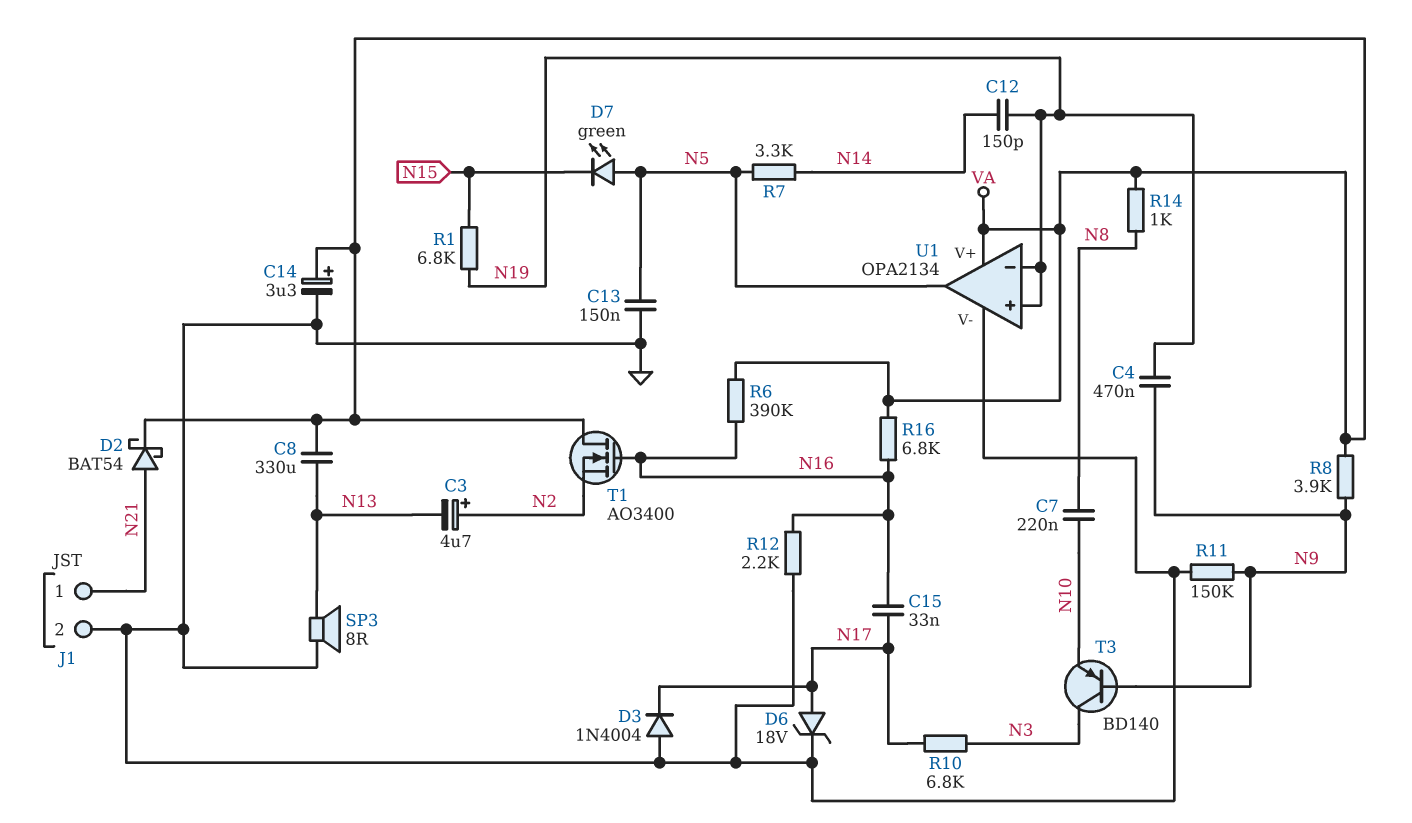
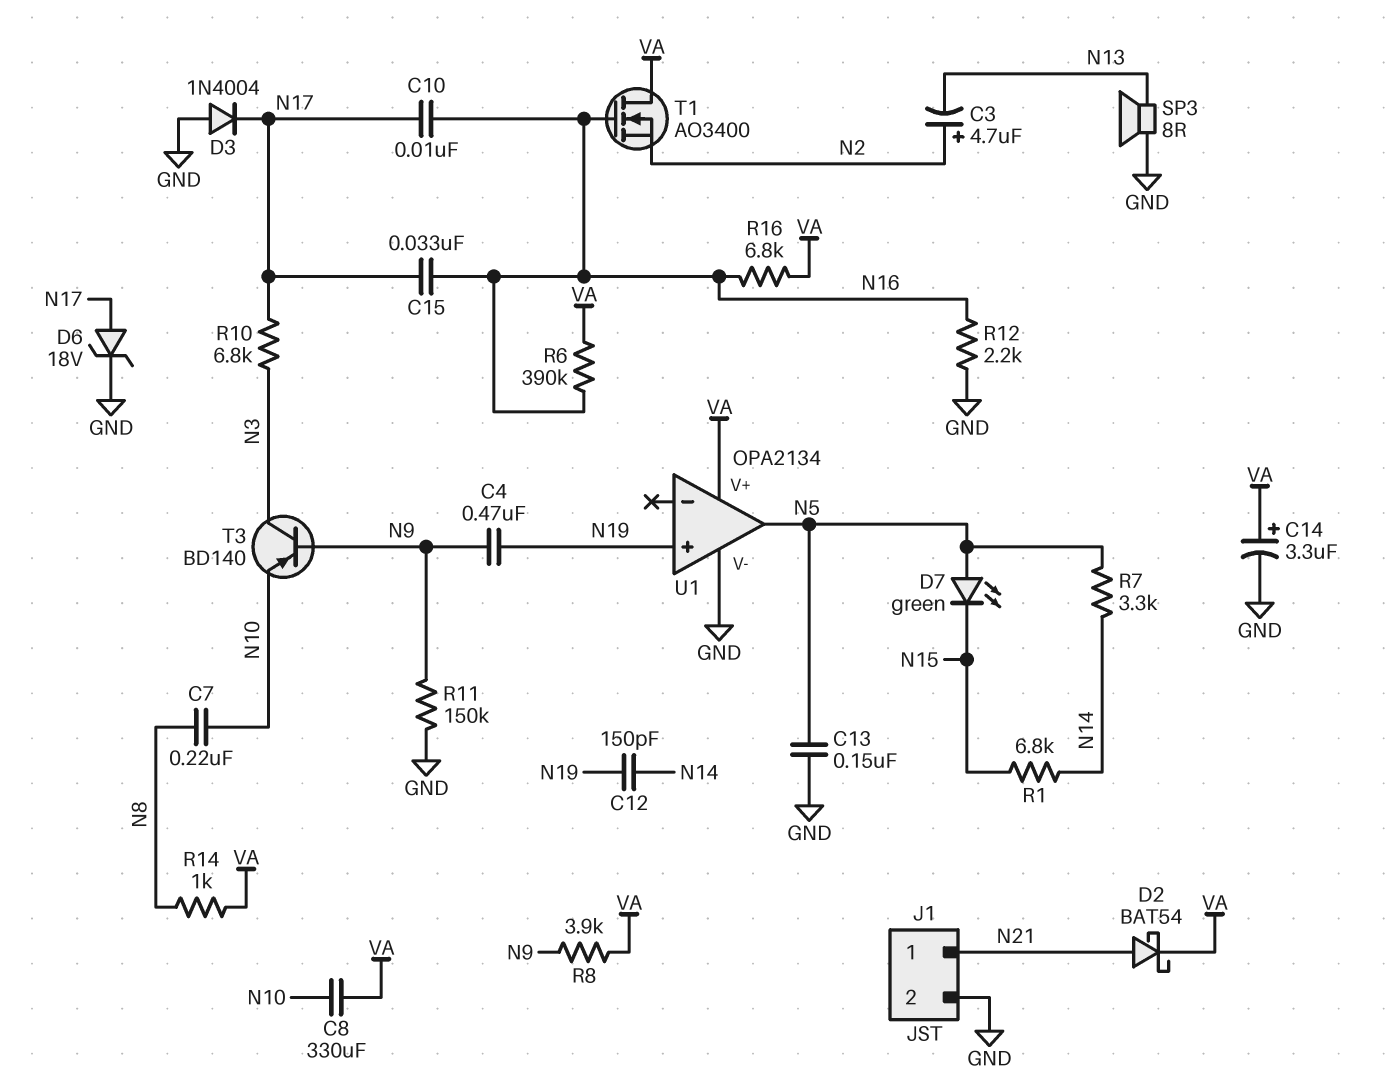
C8: 330uF (N13, VA) -> 330uF (N10, VA)
C10: none -> 10nF (N16, N17)
R1: 6.8k (N15, N19) -> 6.8k (N14, N15)
U1 pin in-: N19 -> none

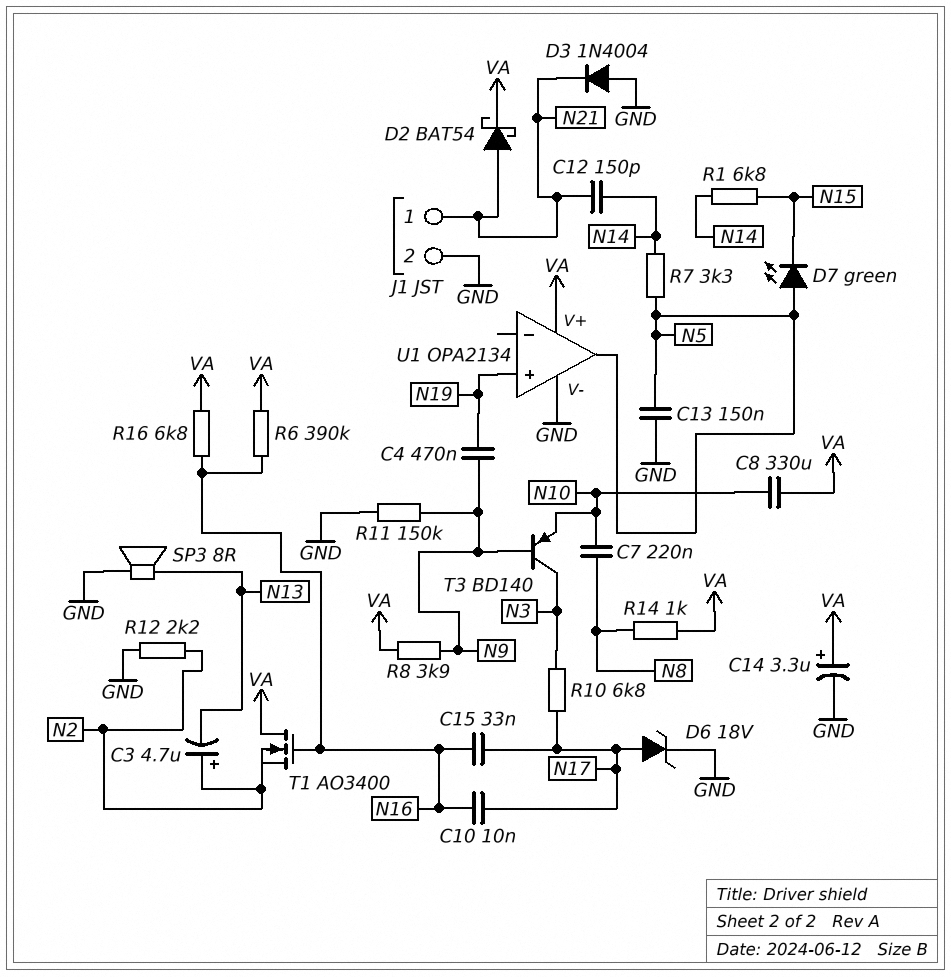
C12: 150pF (N14, N19) -> 150pF (N14, N21)
D3: diode 1N4004 (A GND, K N17) -> diode 1N4004 (A GND, K N21)
R12: 2.2k (GND, N16) -> 2.2k (GND, N2)

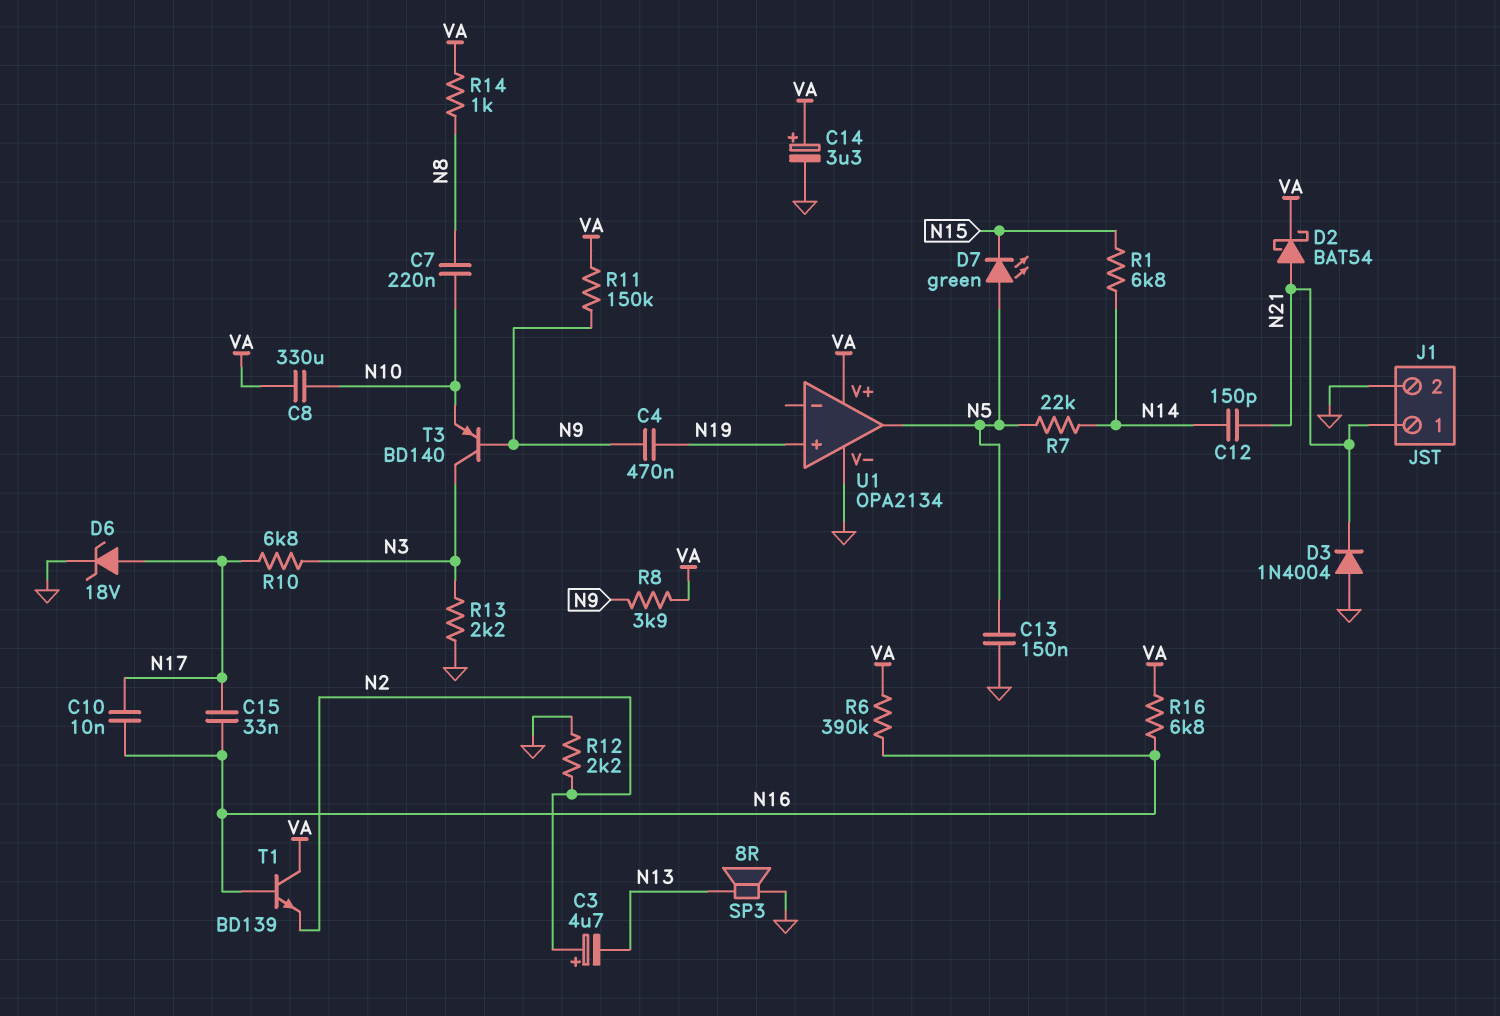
R7: 3.3k (N5, N14) -> 22k (N5, N14)
R11: 150k (GND, N9) -> 150k (N9, VA)
R13: none -> 2.2k (GND, N3)
T1: NMOS AO3400 (G N16, D VA, S N2) -> NPN BD139 (B N16, C VA, E N2)

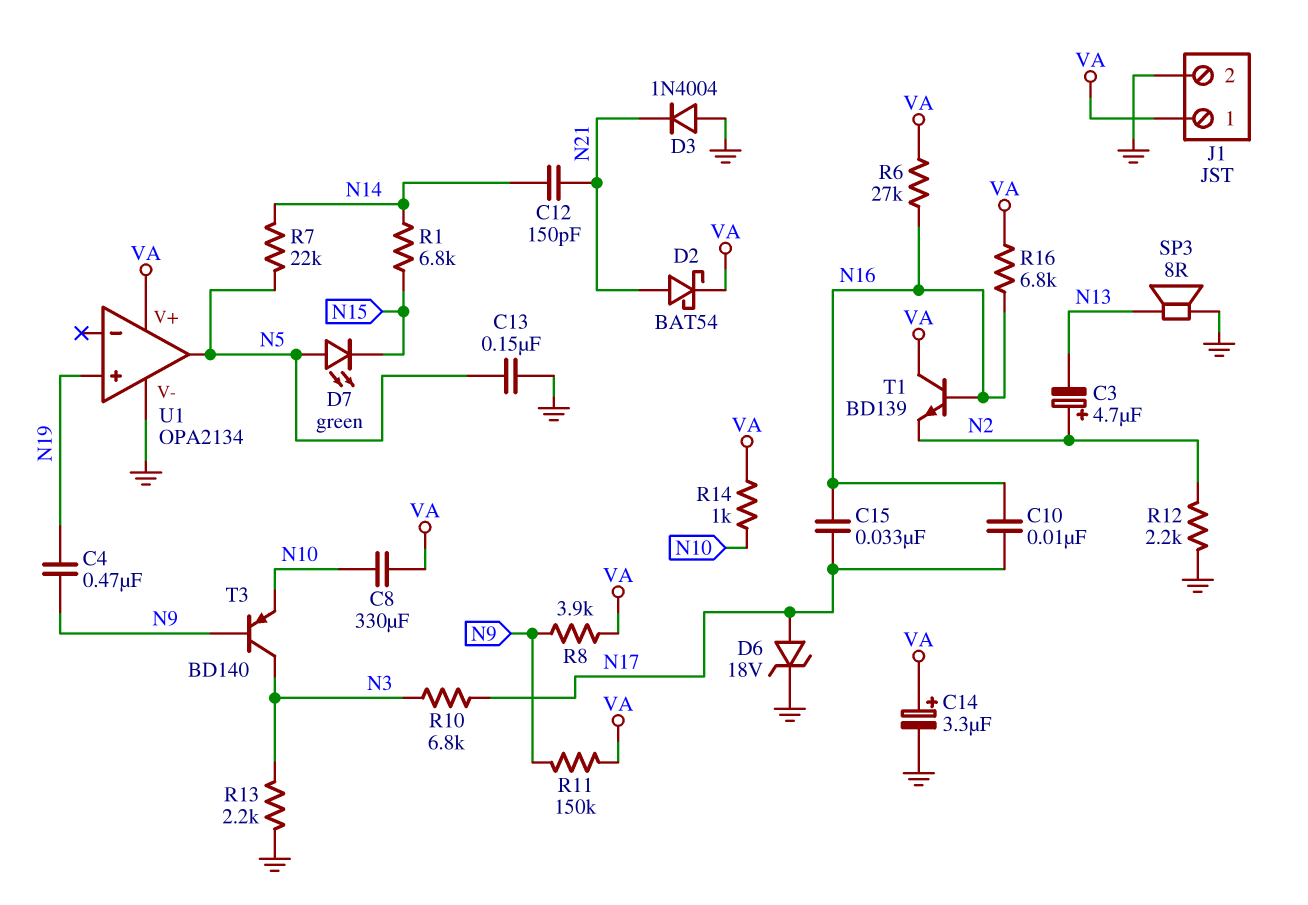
C7: 220nF (N8, N10) -> none
J1 pin 1: N21 -> VA
R6: 390k (N16, VA) -> 27k (N16, VA)
R14: 1k (N8, VA) -> 1k (N10, VA)

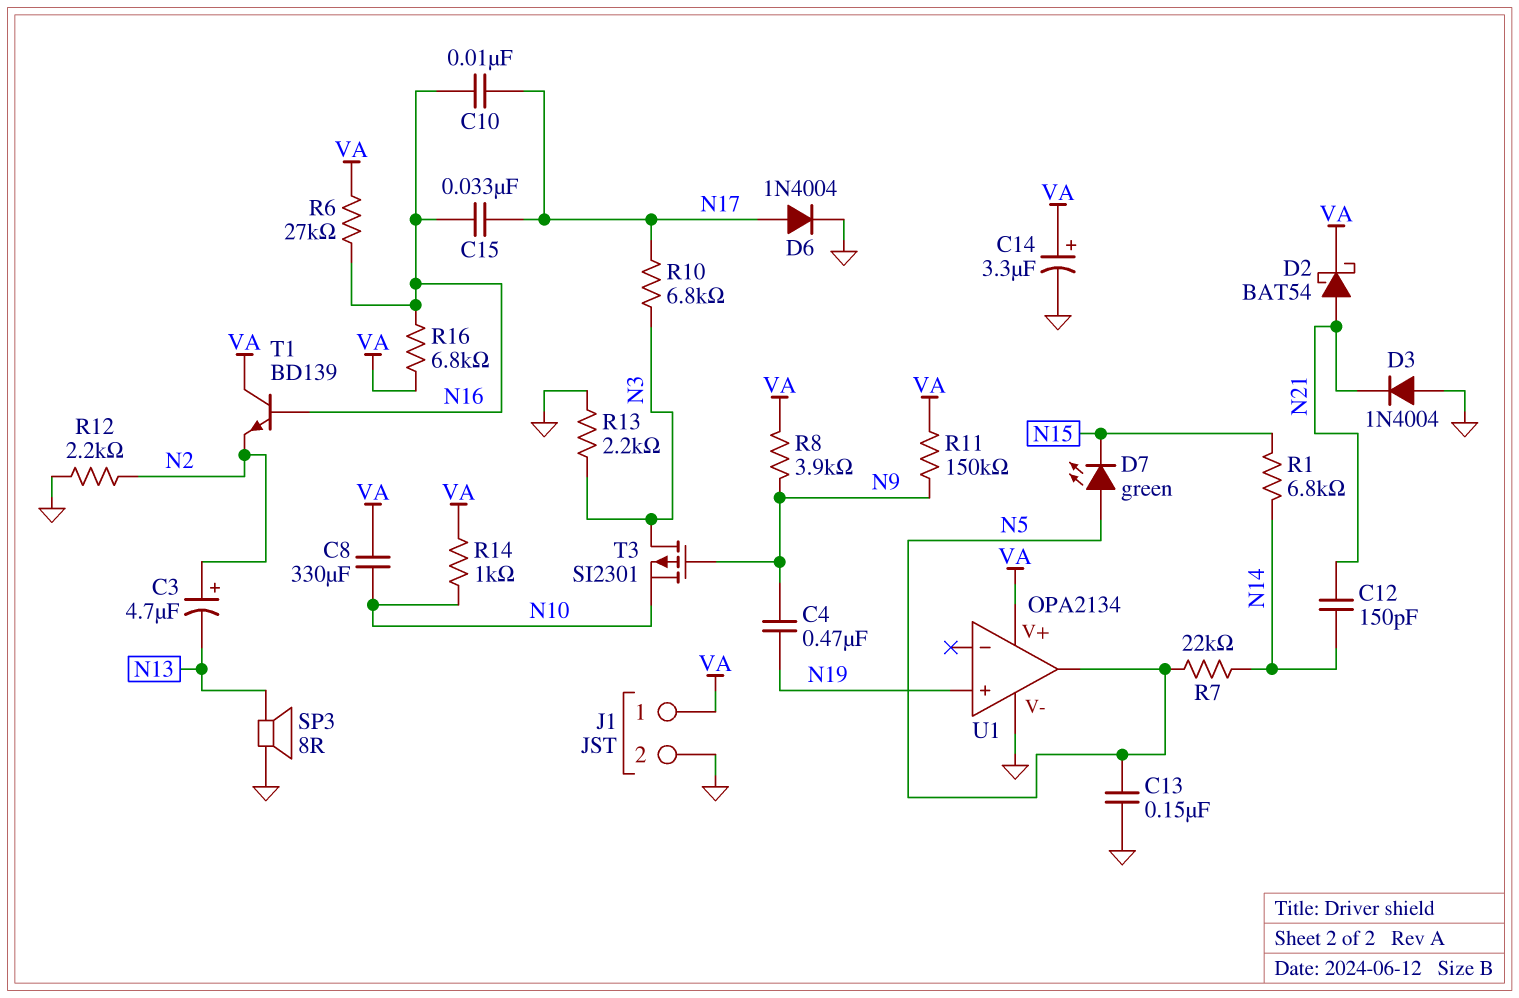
D6: zener 18V (A N17, K GND) -> diode 1N4004 (A N17, K GND)
T3: PNP BD140 (B N9, C N3, E N10) -> PMOS SI2301 (G N9, D N3, S N10)

